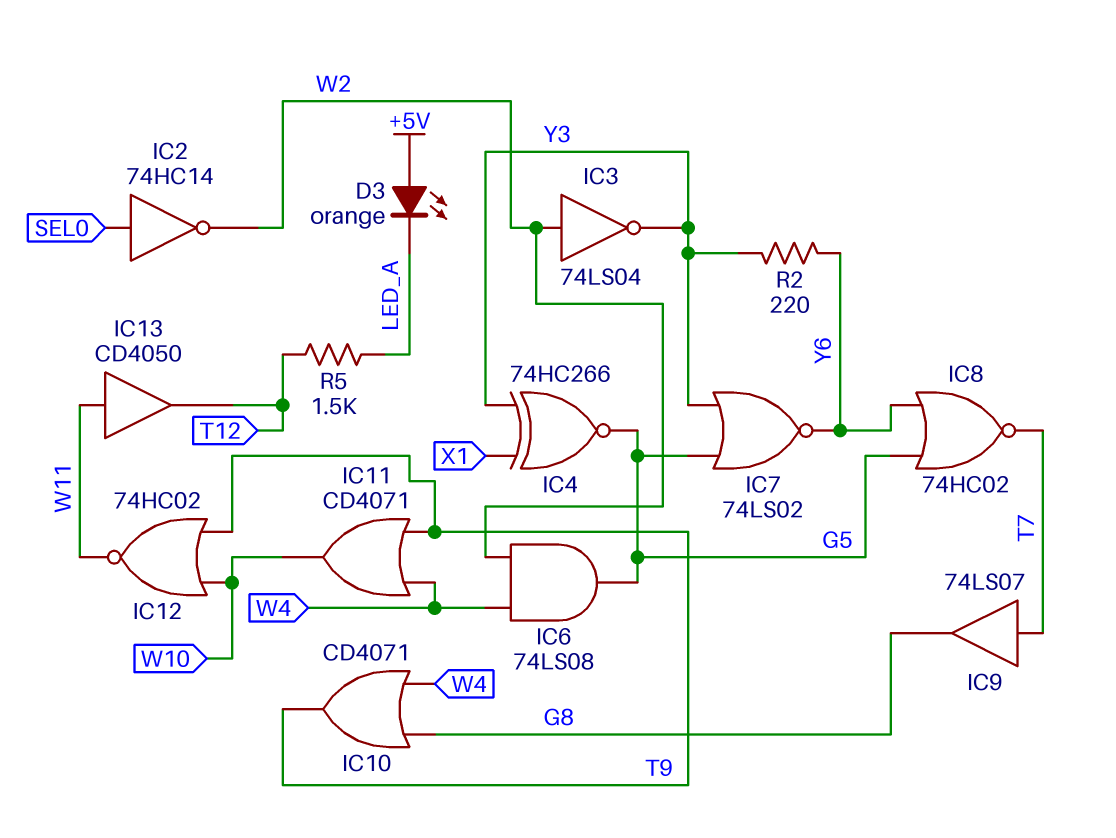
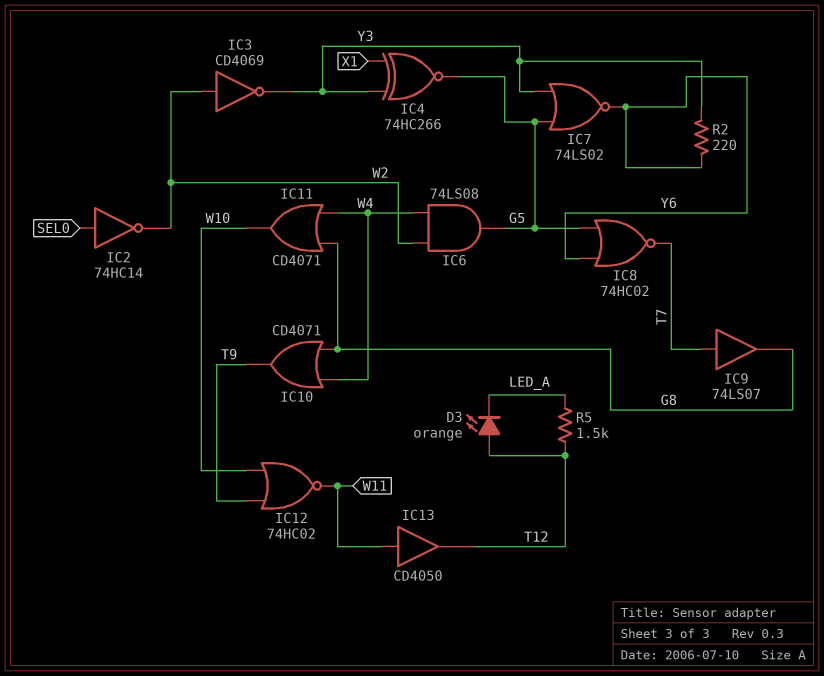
D3: LED orange (A +5V, K LED_A) -> LED orange (A T12, K LED_A)
IC3: NOT 74LS04 (in W2, out Y3) -> NOT CD4069 (in W2, out Y3)
IC11: OR CD4071 (in T9, in W4, out W10) -> OR CD4071 (in G8, in W4, out W10)

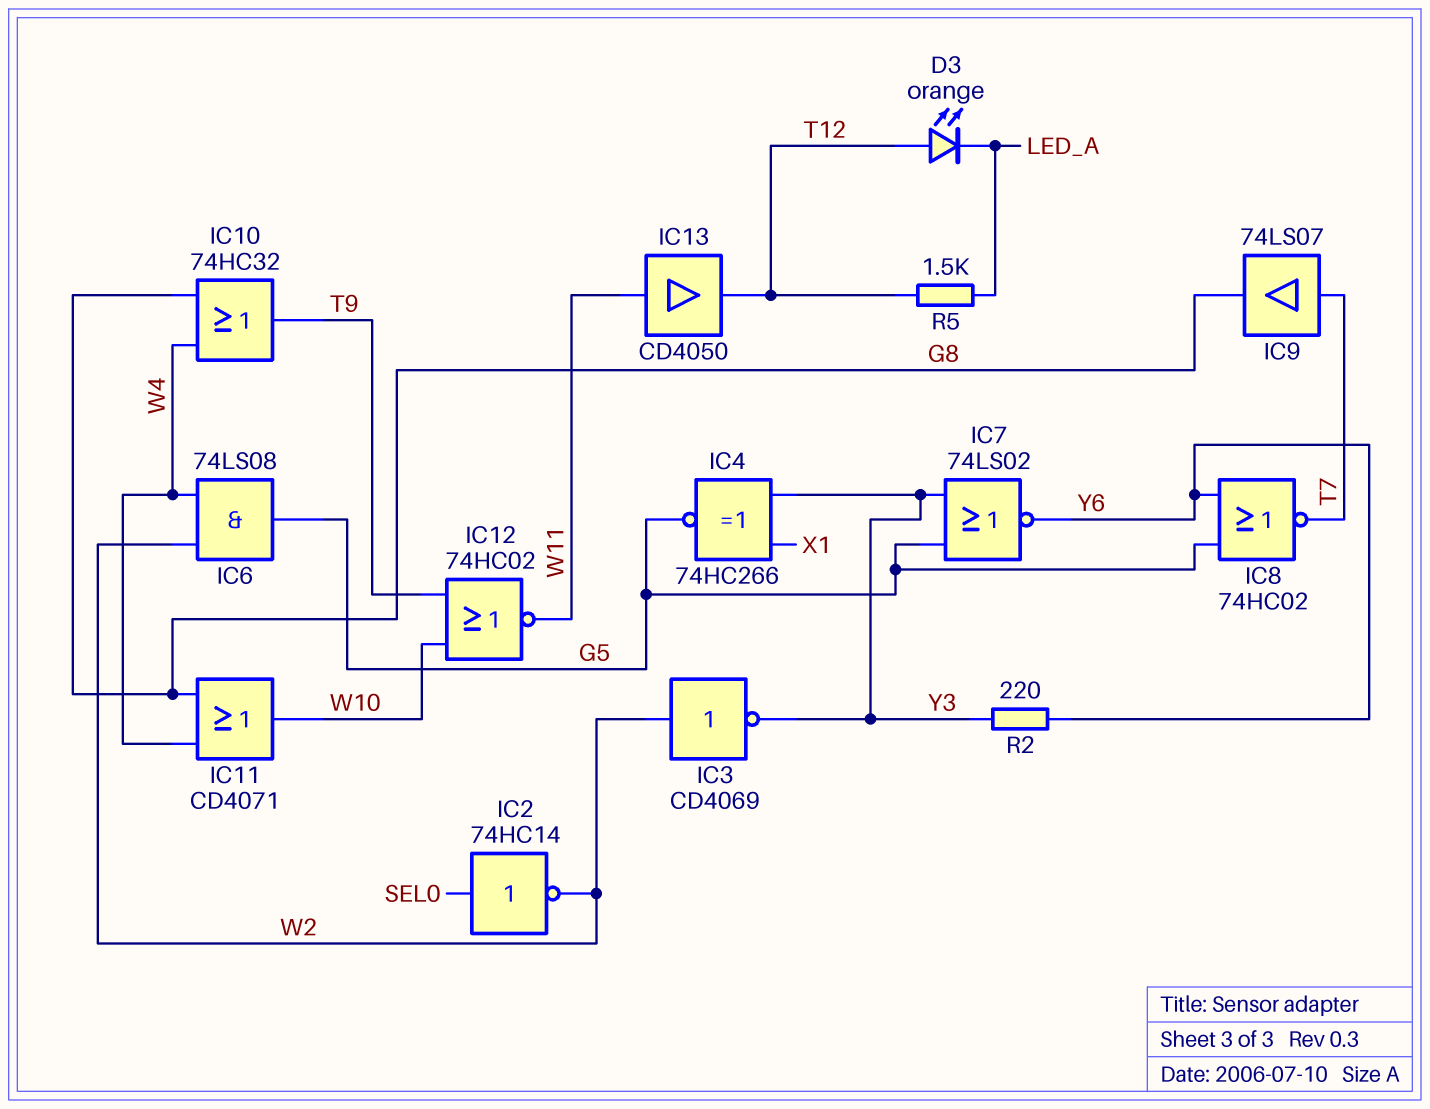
IC10: OR CD4071 (in G8, in W4, out T9) -> OR 74HC32 (in G8, in W4, out T9)

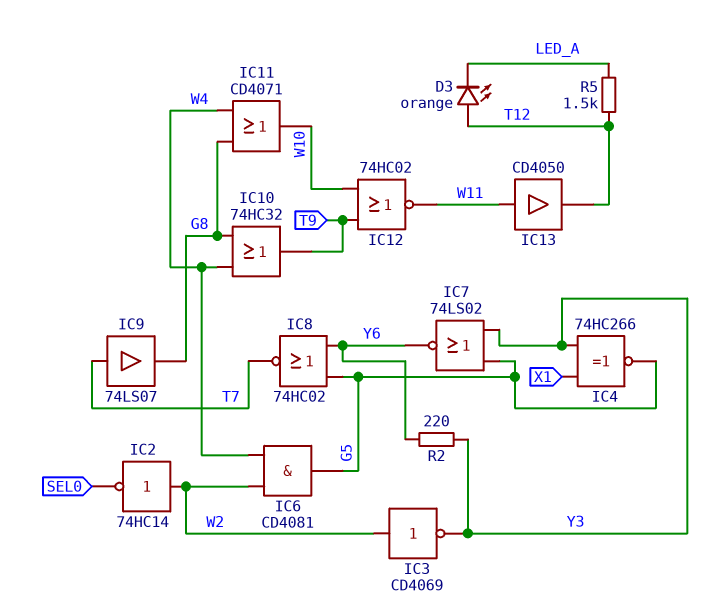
IC2: NOT 74HC14 (in SEL0, out W2) -> NOT 74HC14 (in W2, out SEL0)
IC6: AND 74LS08 (in W2, in W4, out G5) -> AND CD4081 (in W2, in W4, out G5)

